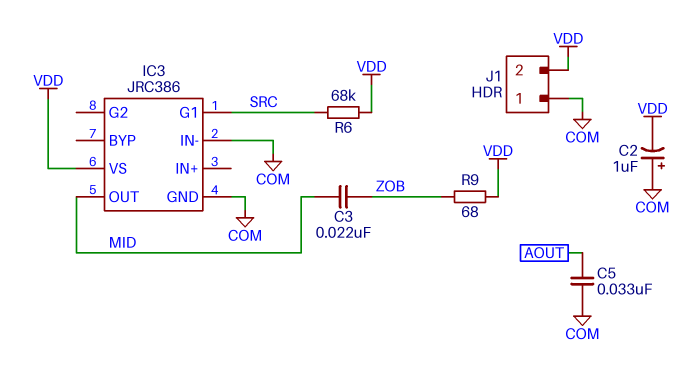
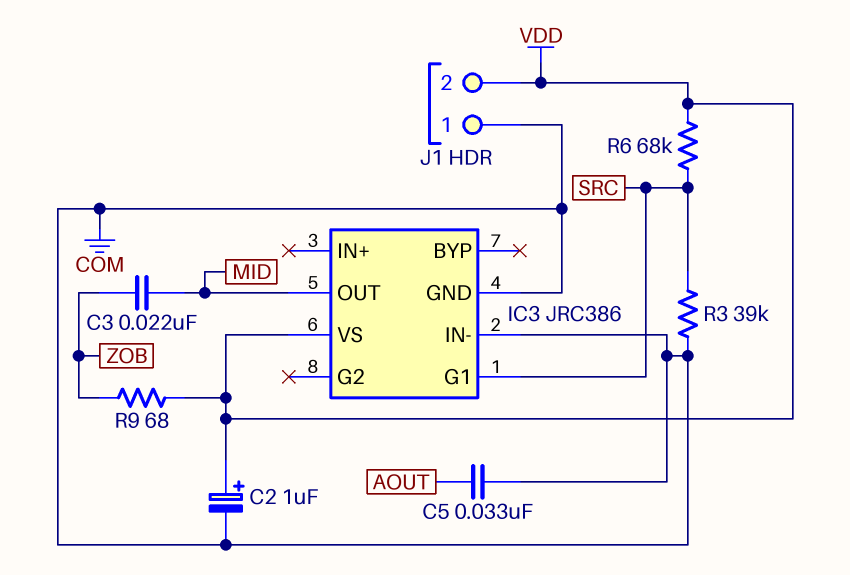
C2: 1uF (plus COM, minus VDD) -> 1uF (plus VDD, minus COM)
R3: none -> 39k (COM, SRC)

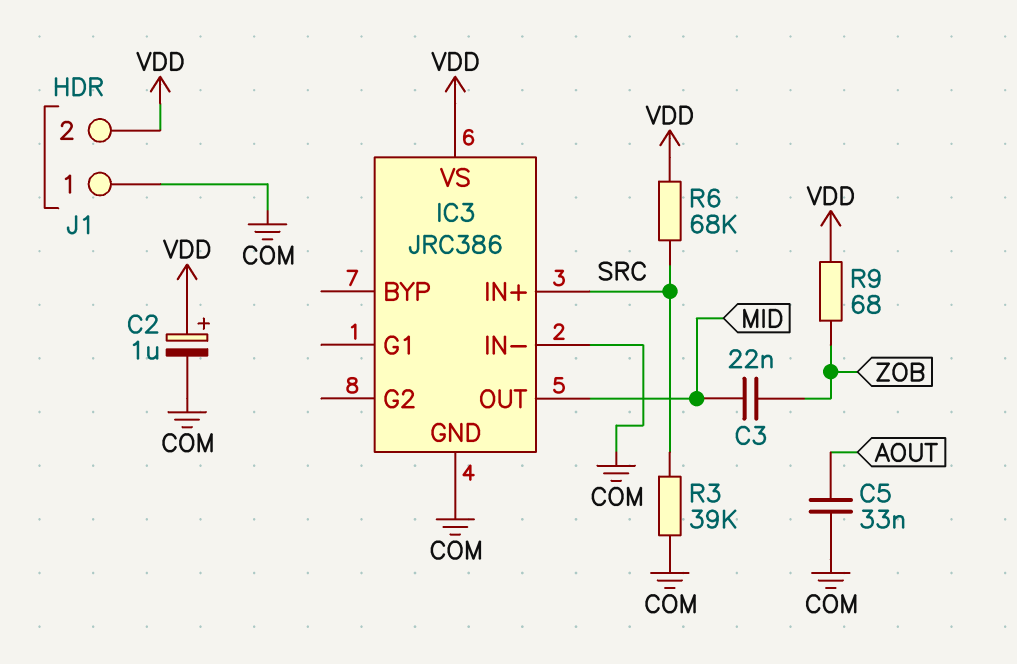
IC3 pin G1: SRC -> none
IC3 pin IN+: none -> SRC

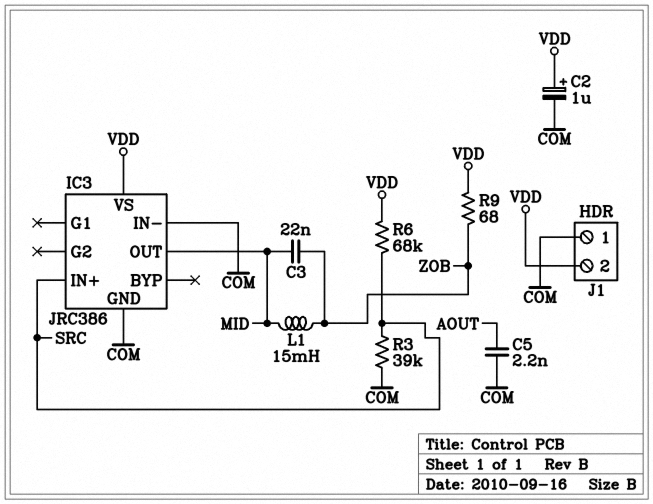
C5: 33nF (AOUT, COM) -> 2.2nF (AOUT, COM)
L1: none -> 15mH (MID, ZOB)

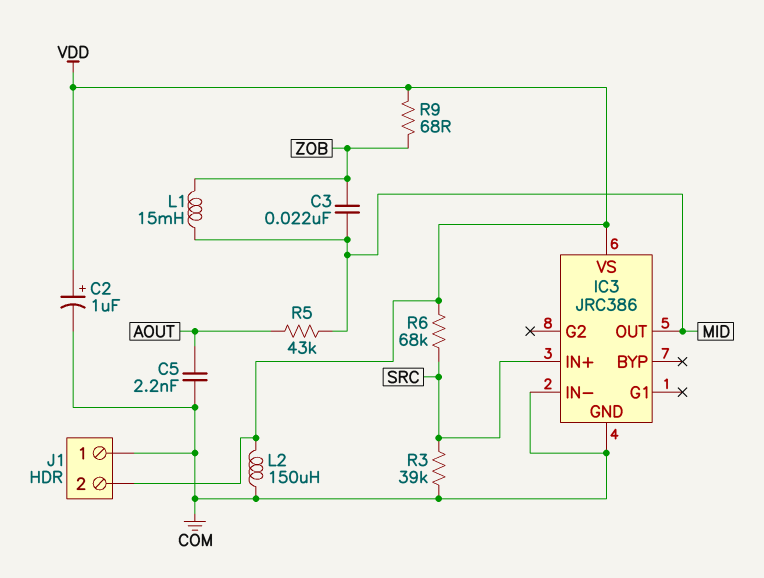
L2: none -> 150uH (COM, VDD)
R5: none -> 43k (AOUT, MID)

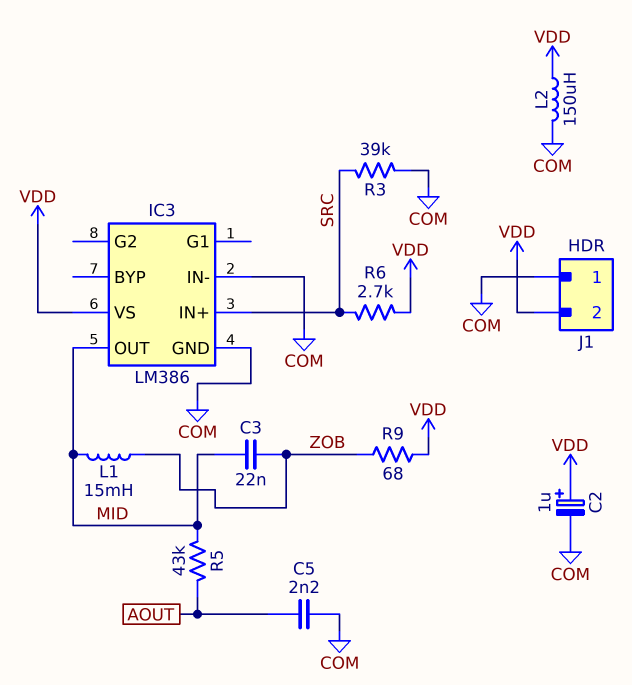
IC3: JRC386 -> LM386
R6: 68k (SRC, VDD) -> 2.7k (SRC, VDD)

